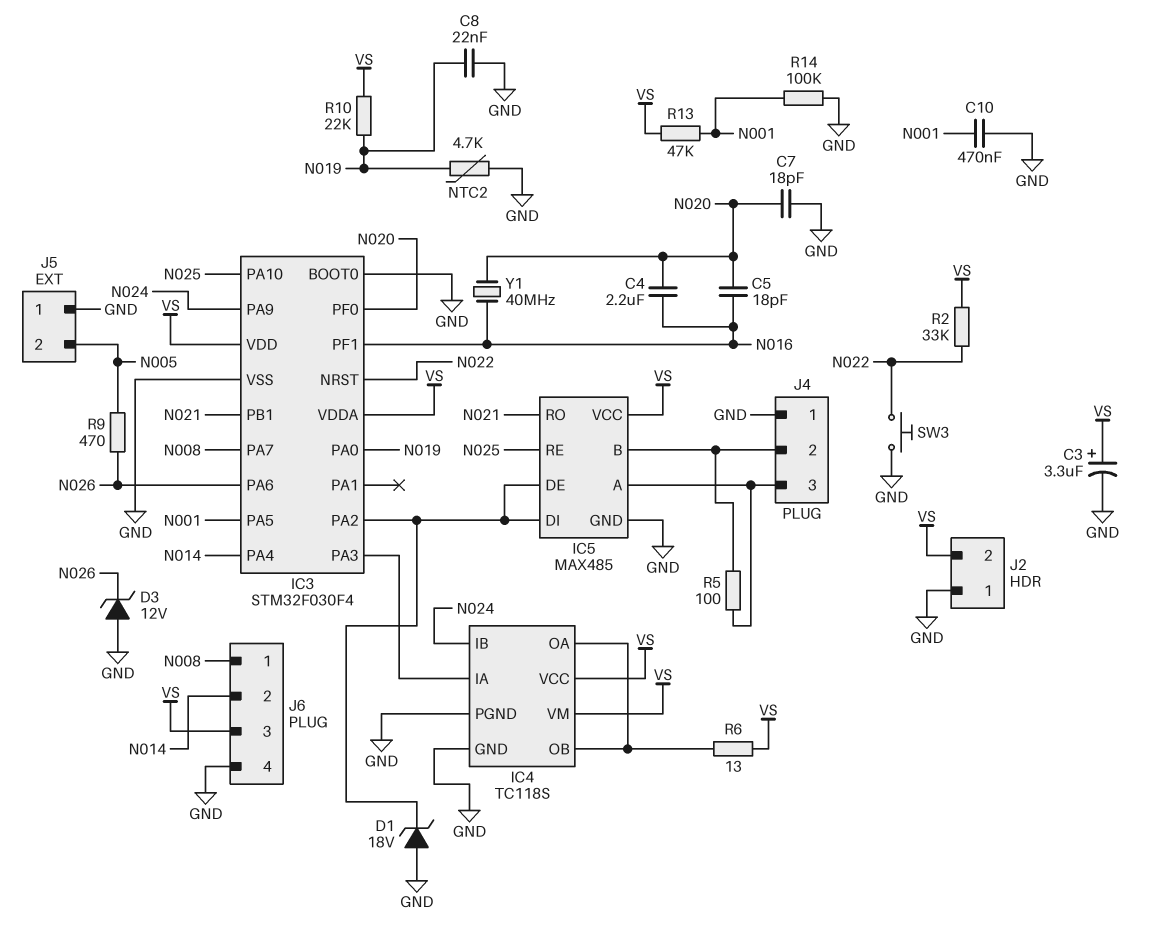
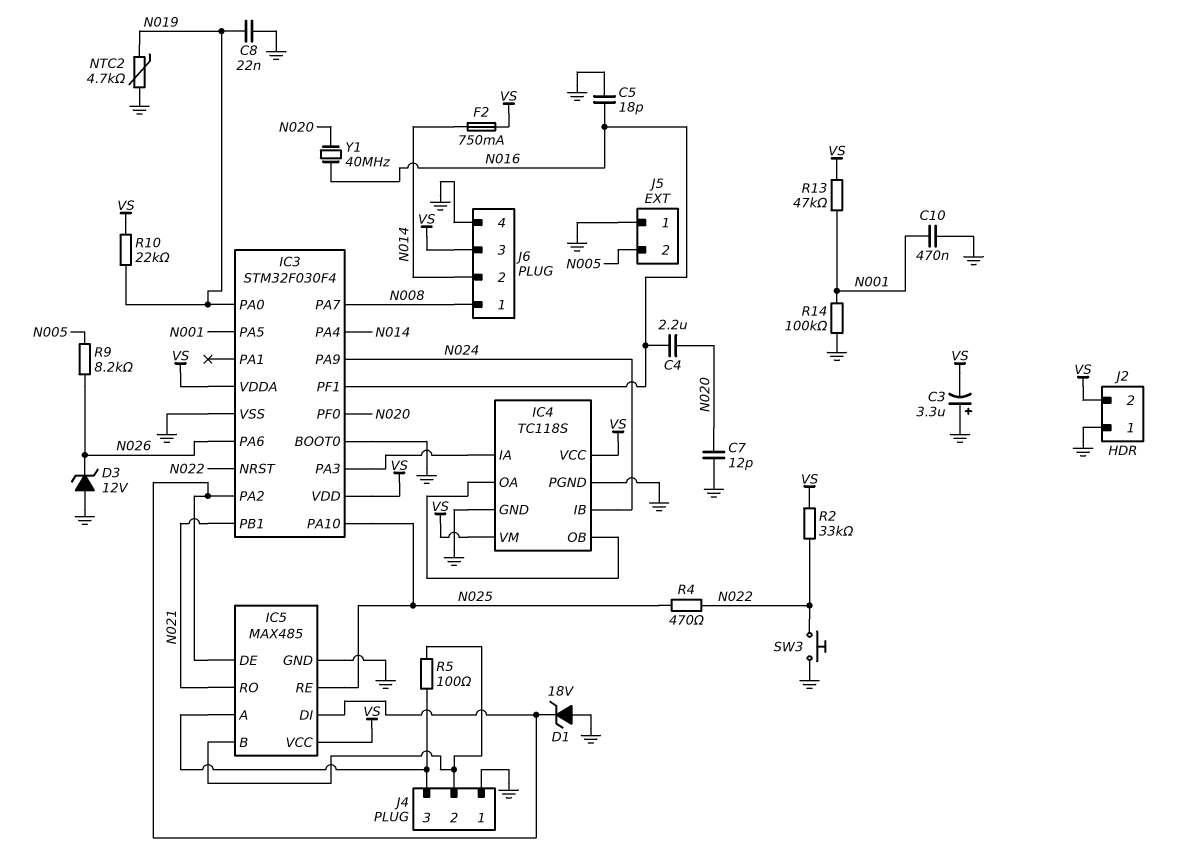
C3: 3.3uF (plus VS, minus GND) -> 3.3uF (plus GND, minus VS)
C5: 18pF (N016, N020) -> 18pF (GND, N016)
C7: 18pF (GND, N020) -> 12pF (GND, N020)
F2: none -> 750mA (N014, VS)
R4: none -> 470 (N022, N025)
R6: 13 (IC4/OA, VS) -> none
R9: 470 (N005, N026) -> 8.2k (N005, N026)

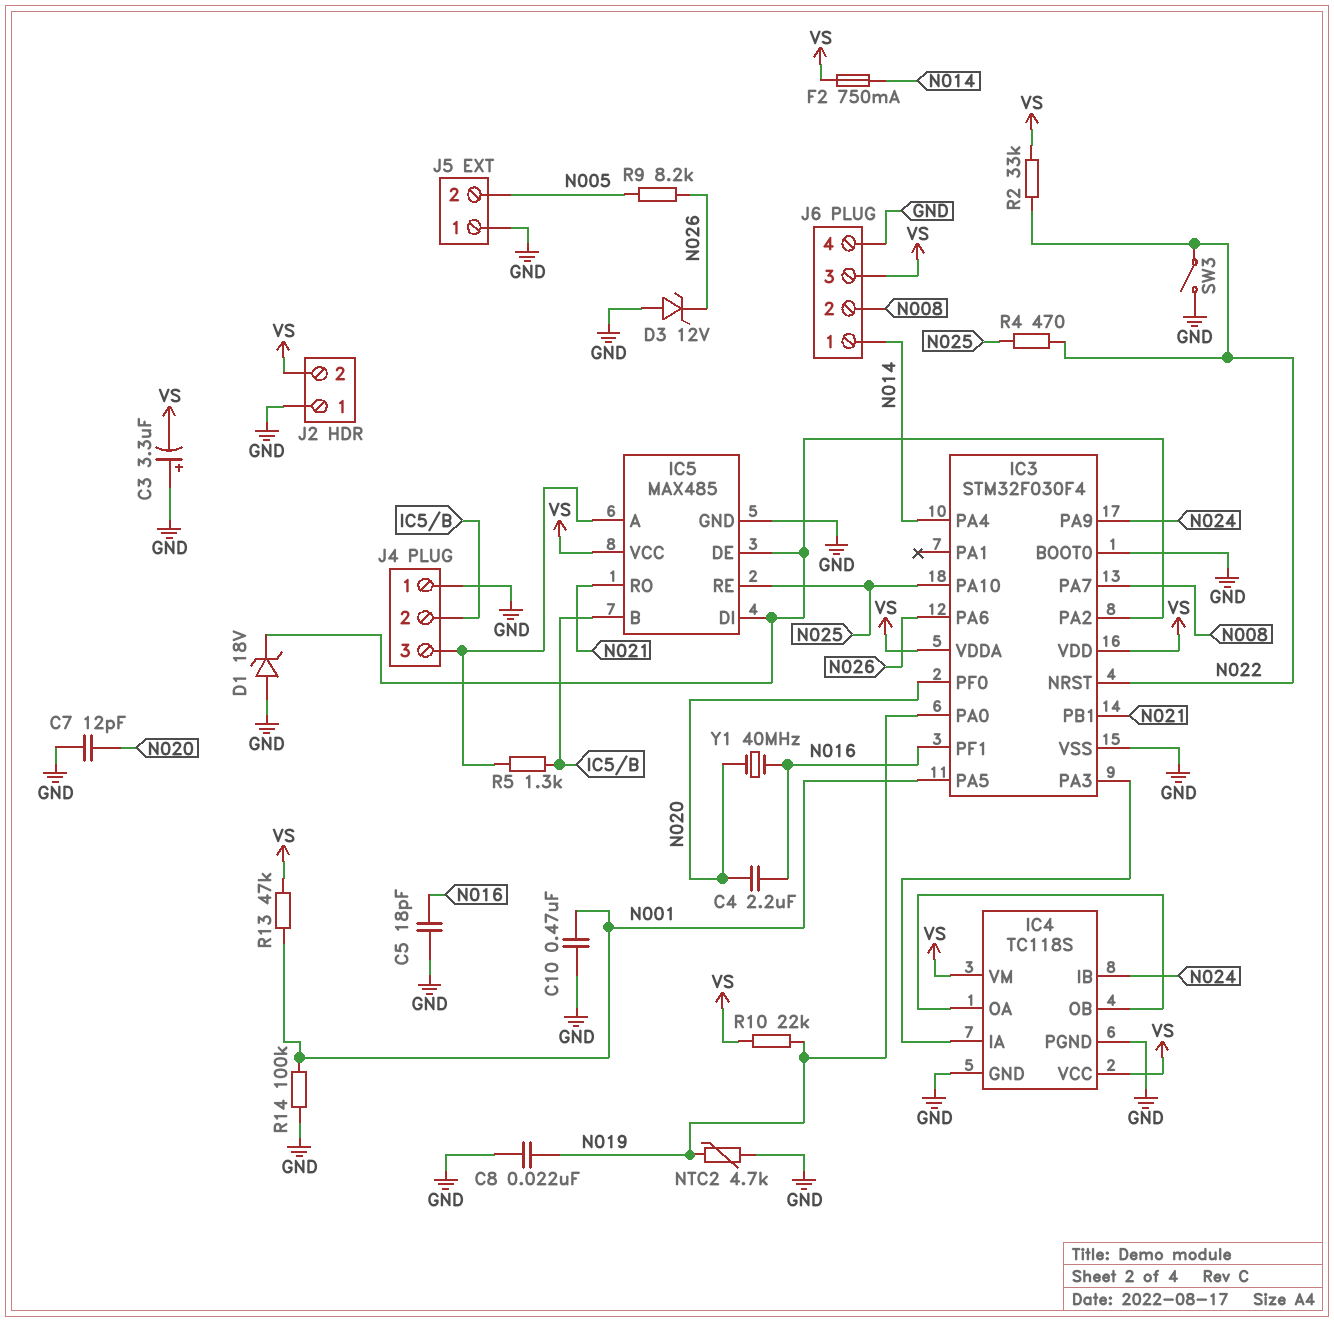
J6 pin 1: N008 -> N014
J6 pin 2: N014 -> N008
R5: 100 (IC5/A, IC5/B) -> 1.3k (IC5/A, IC5/B)
SW3: button (GND, N022) -> switch (GND, N022)

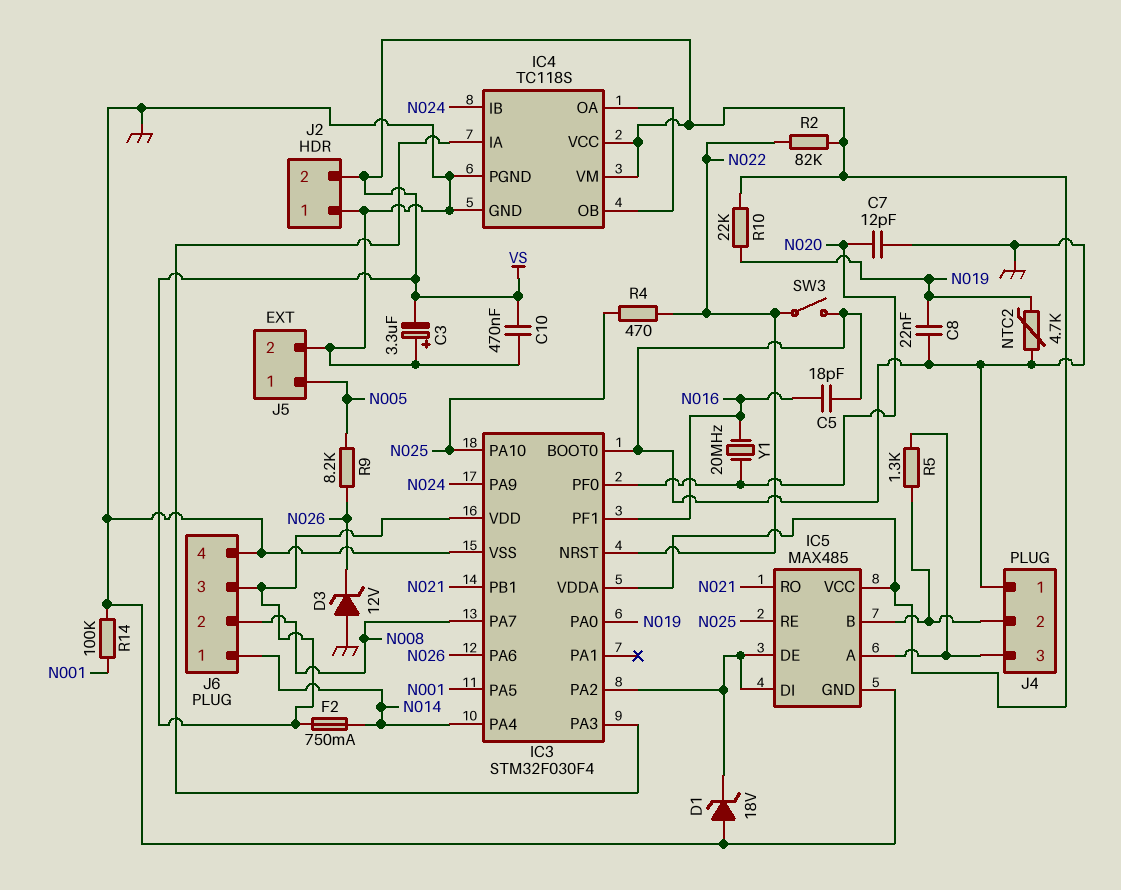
C4: 2.2uF (N016, N020) -> none
C10: 470nF (GND, N001) -> 470nF (GND, VS)
J5 pin 1: GND -> N005
J5 pin 2: N005 -> GND
R2: 33k (N022, VS) -> 82k (N022, VS)
R13: 47k (N001, VS) -> none
Y1: 40MHz (N016, N020) -> 20MHz (N016, N020)

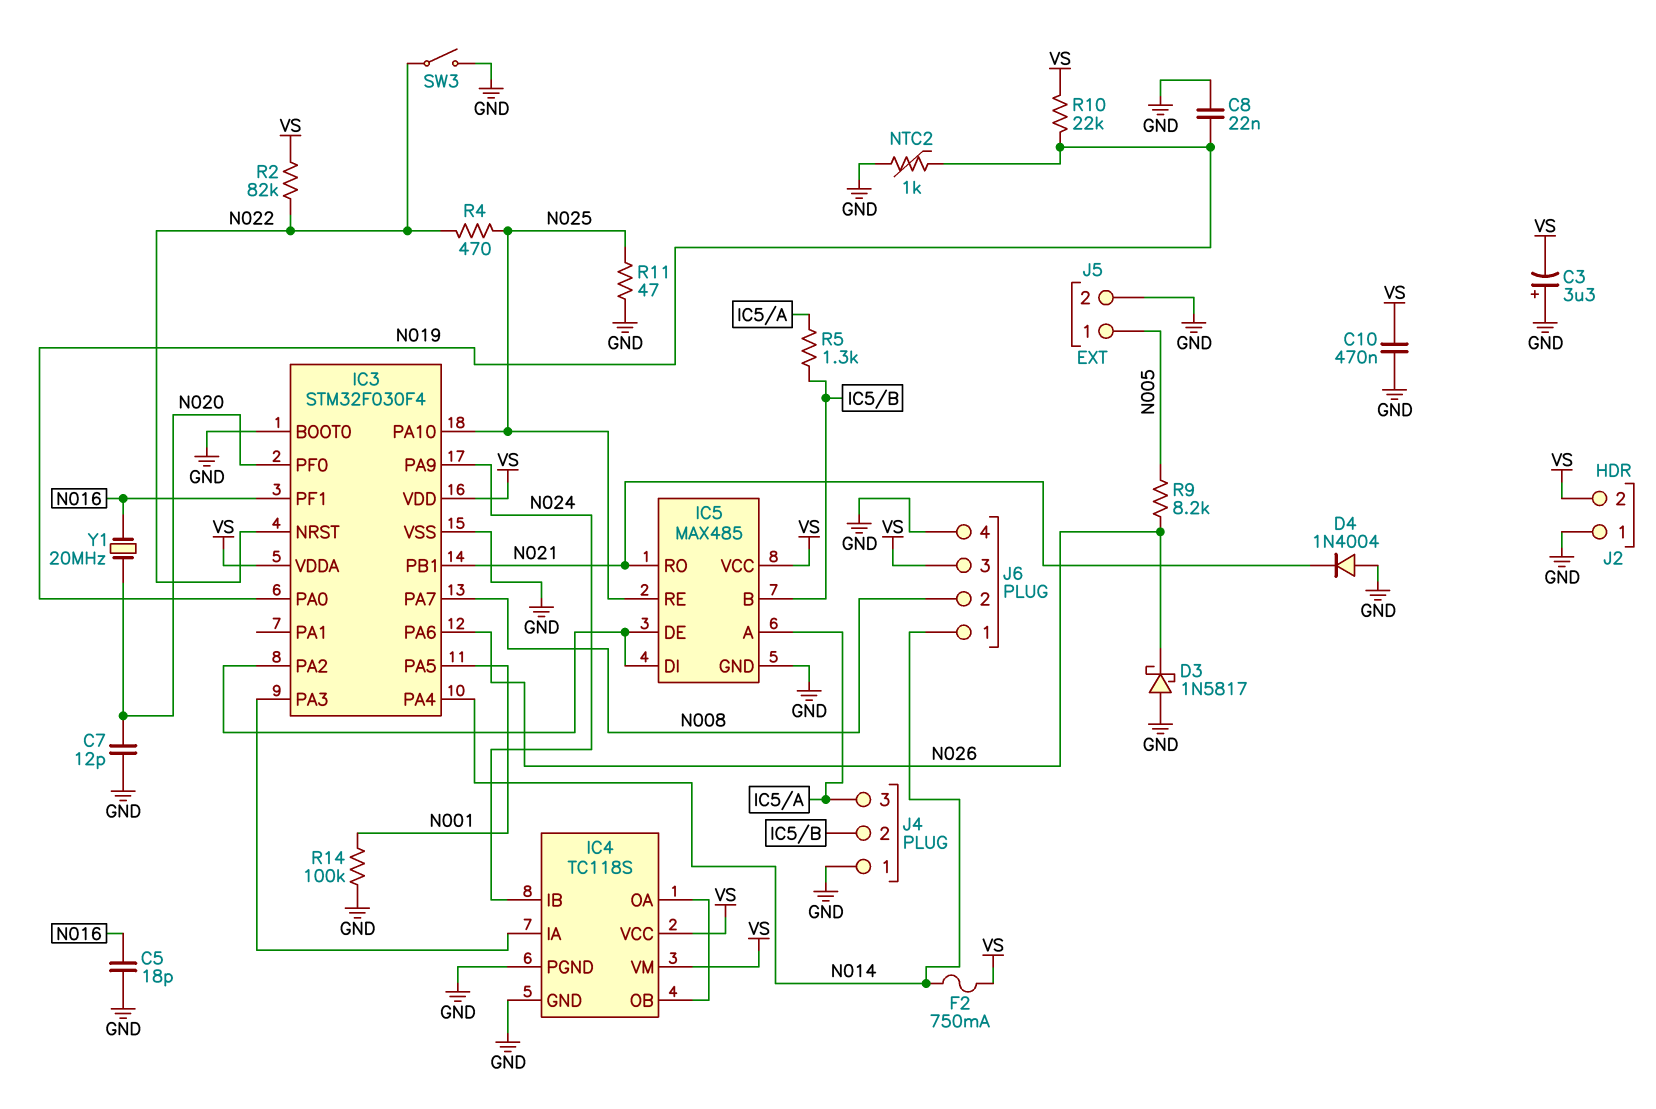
D1: zener 18V (A GND, K IC3/PA2) -> none
D3: zener 12V (A GND, K N026) -> schottky 1N5817 (A GND, K N026)
D4: none -> diode 1N4004 (A GND, K N021)
NTC2: 4.7k (GND, N019) -> 1k (GND, N019)
R11: none -> 47 (GND, N025)

